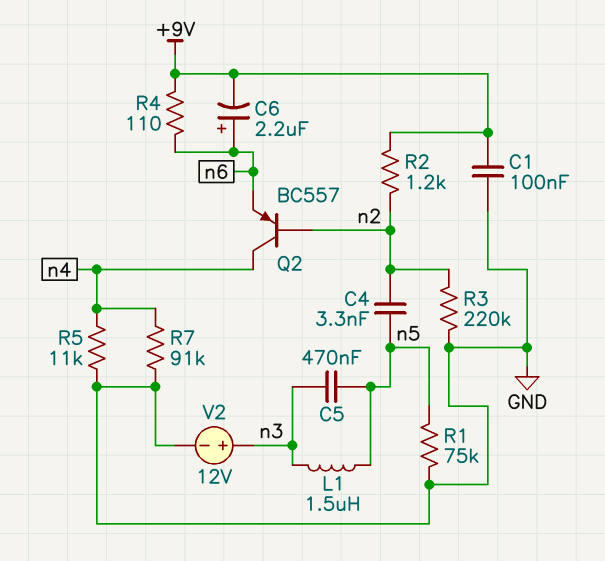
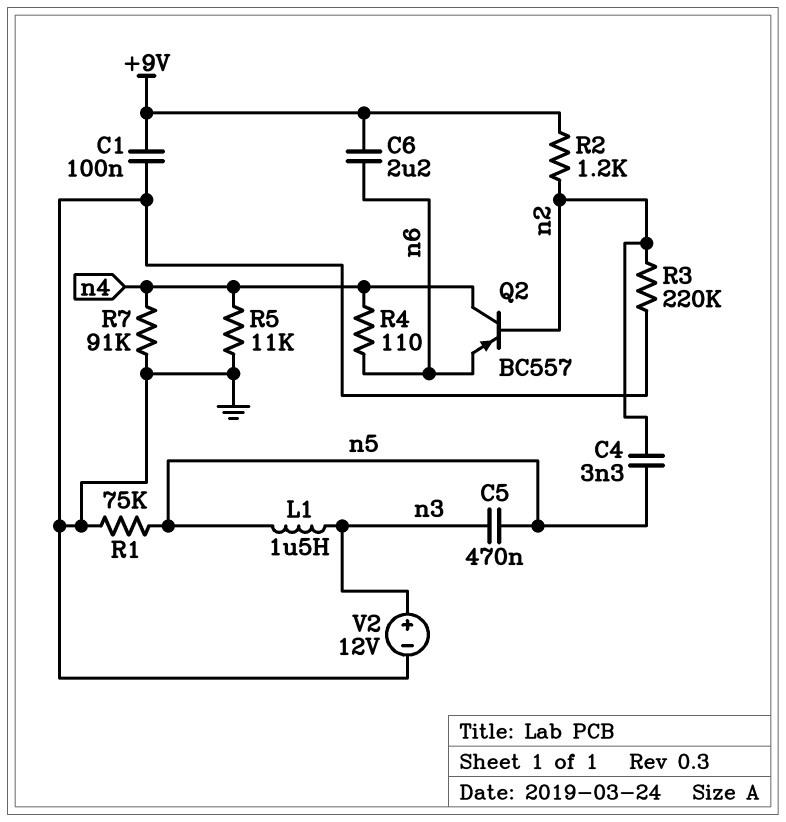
C6: 2.2uF (plus n6, minus +9V) -> 2.2uF (+9V, n6)
R4: 110 (+9V, n6) -> 110 (n4, n6)

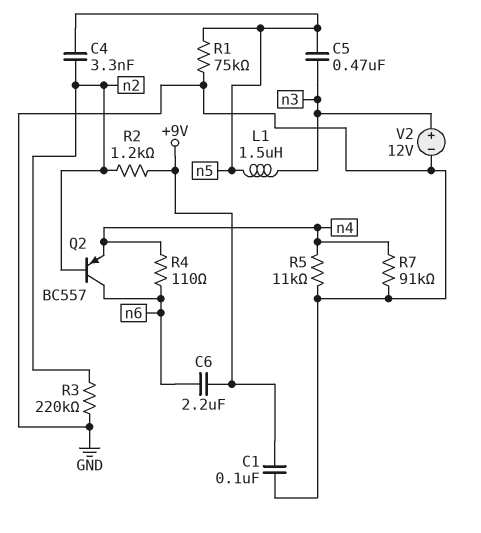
Q2: PNP BC557 (B n2, C n4, E n6) -> PNP BC557 (B n2, C n6, E n4)

